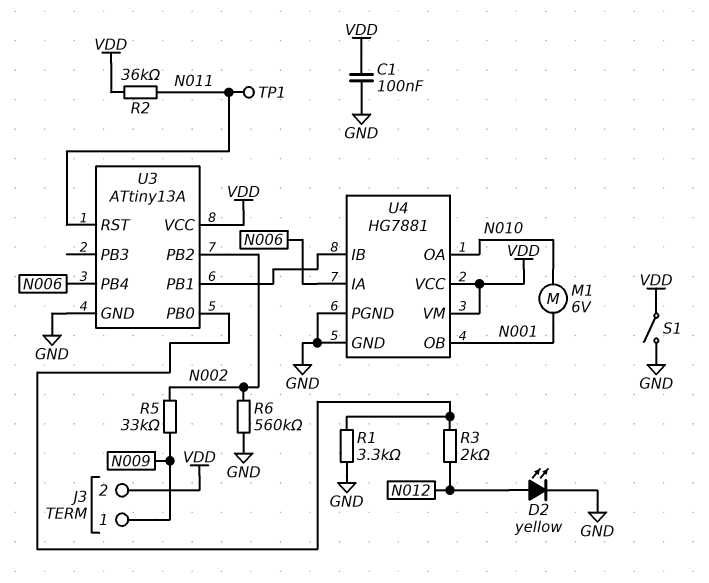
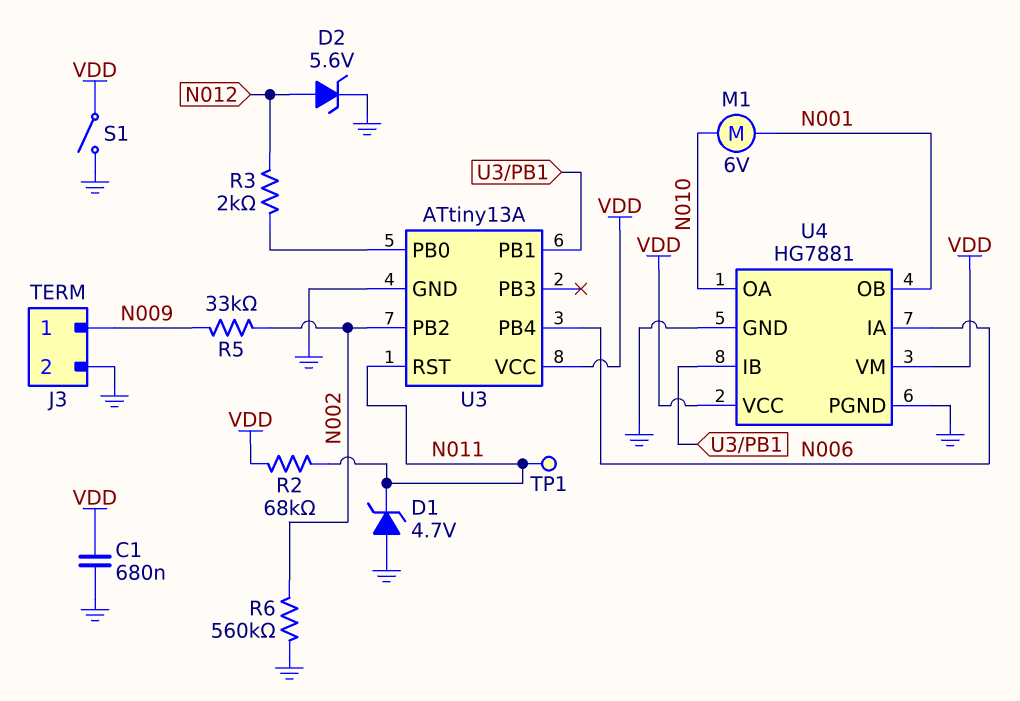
C1: 100nF (GND, VDD) -> 680nF (GND, VDD)
D1: none -> zener 4.7V (A GND, K N011)
D2: LED yellow (A N012, K GND) -> zener 5.6V (A N012, K GND)
J3 pin 2: VDD -> GND
R1: 3.3k (GND, U3/PB0) -> none
R2: 36k (N011, VDD) -> 68k (N011, VDD)

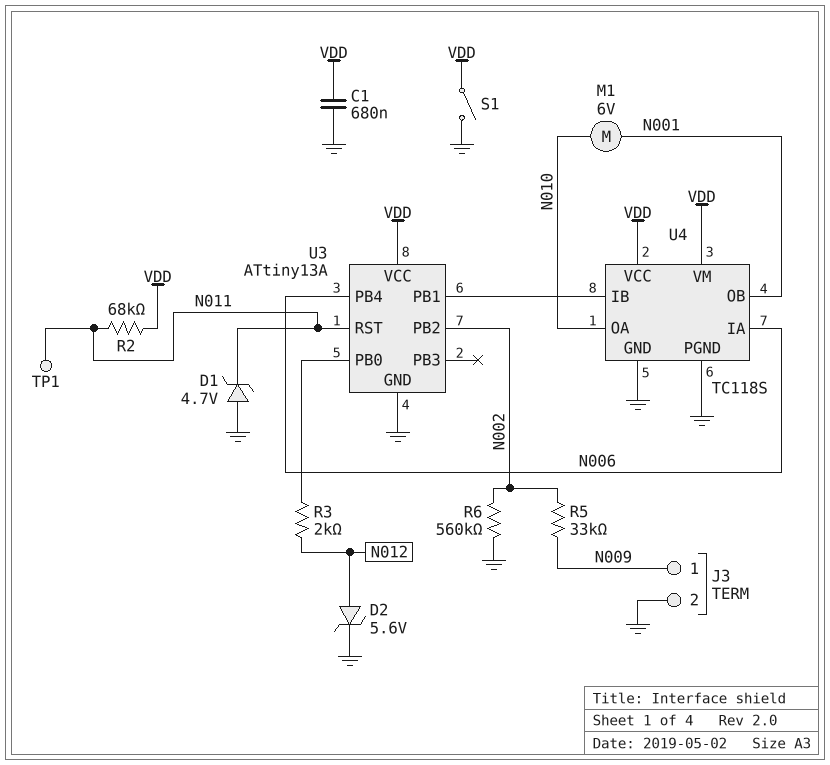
U4: HG7881 -> TC118S

